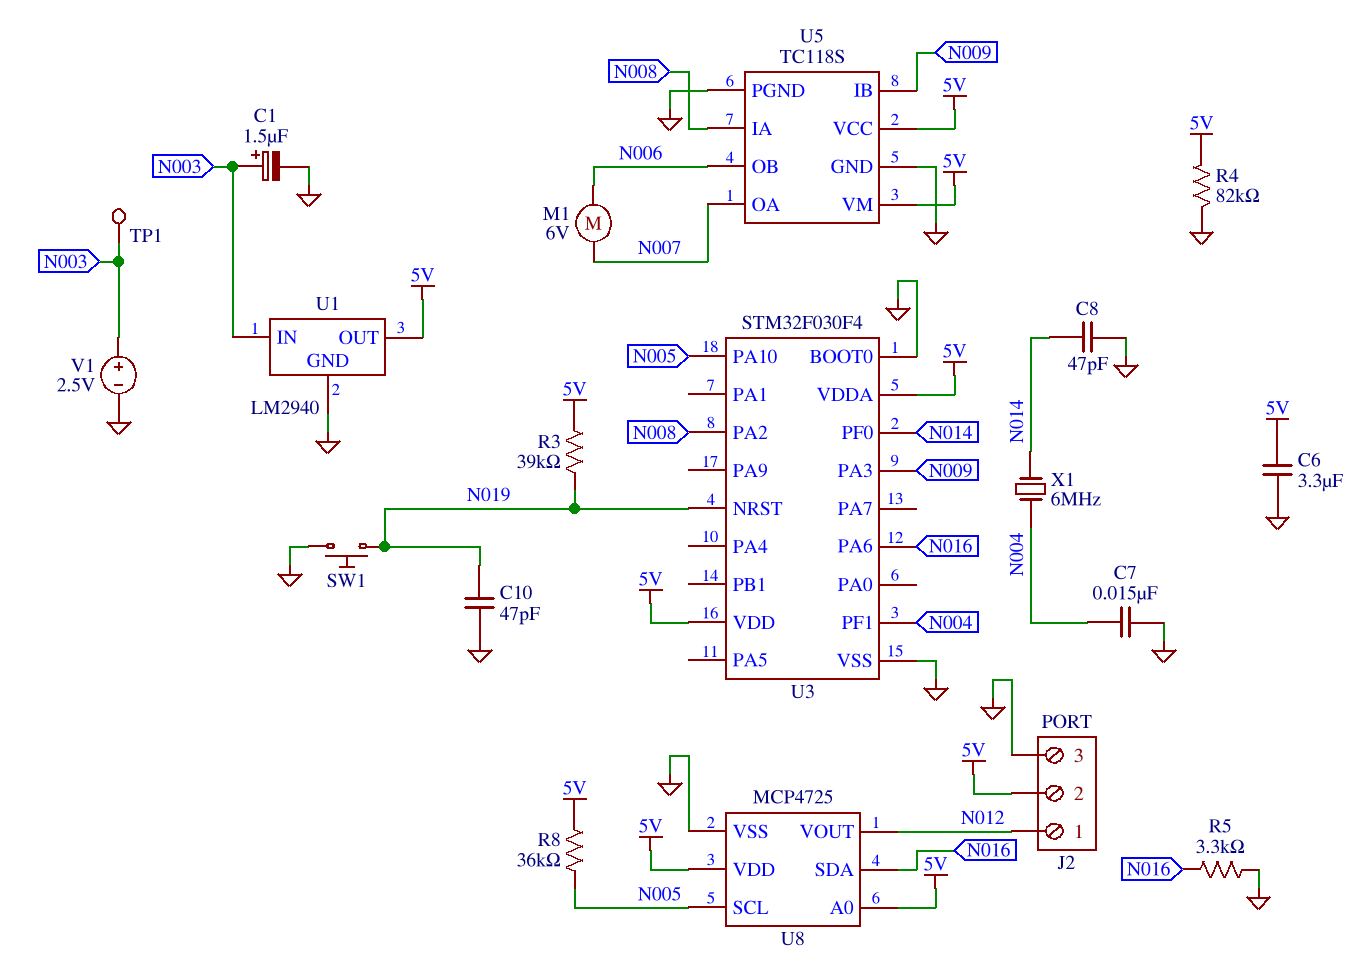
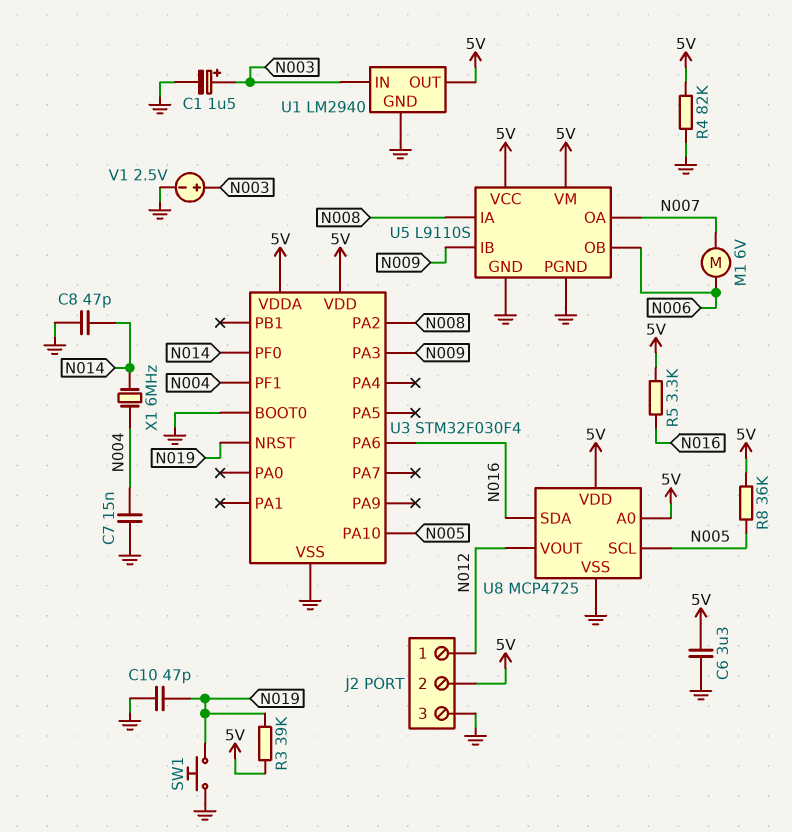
R5: 3.3k (GND, N016) -> 3.3k (5V, N016)
TP1: test point (N003) -> none
U5: TC118S -> L9110S

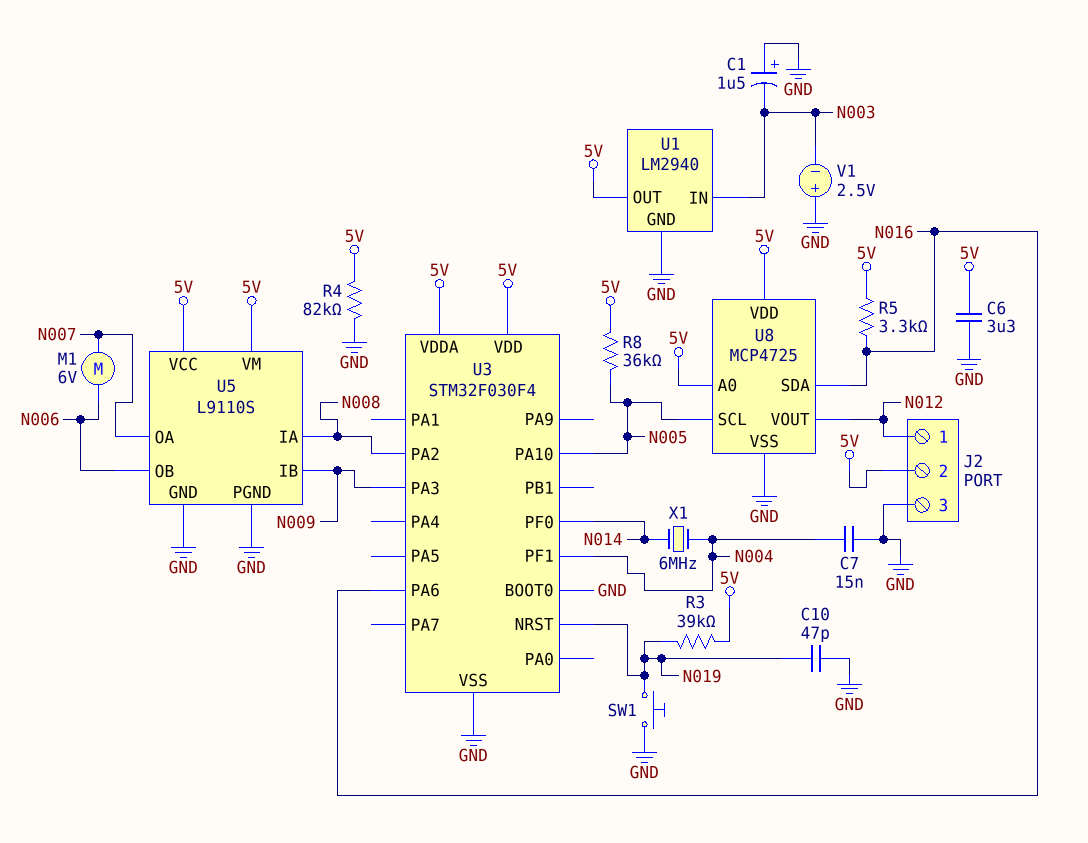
C1: 1.5uF (plus N003, minus GND) -> 1.5uF (plus GND, minus N003)
C8: 47pF (GND, N014) -> none
V1: 2.5V (plus N003, minus GND) -> 2.5V (plus GND, minus N003)

